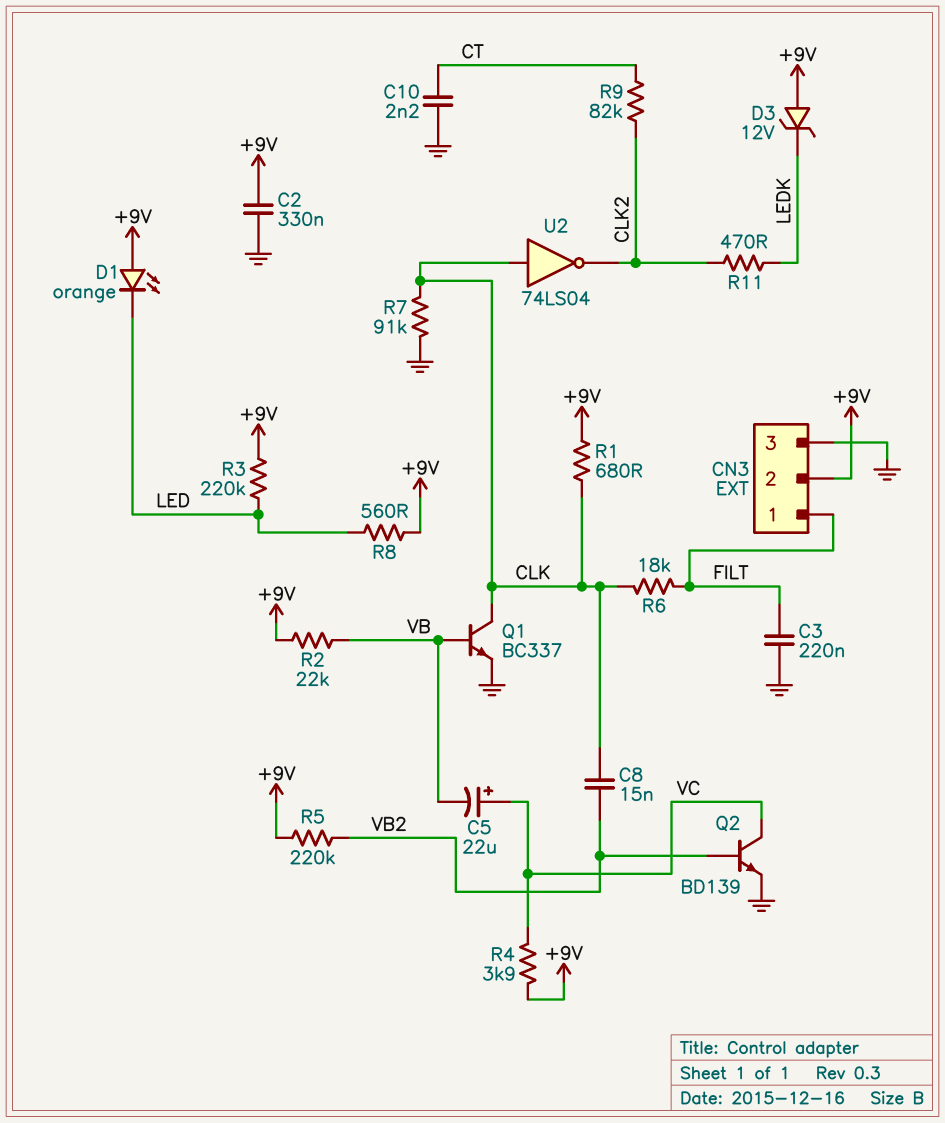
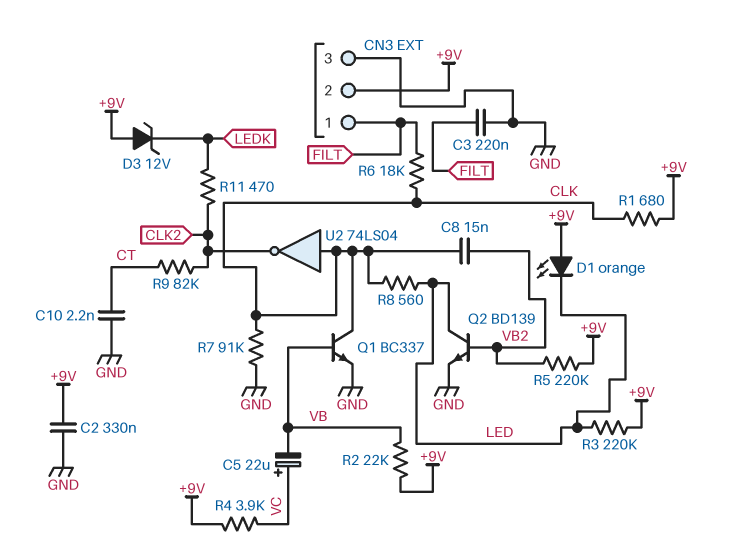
Q2: NPN BD139 (B VB2, C VC, E GND) -> NPN BD139 (B VB2, C LED, E GND)
R8: 560 (+9V, LED) -> 560 (CLK, LED)

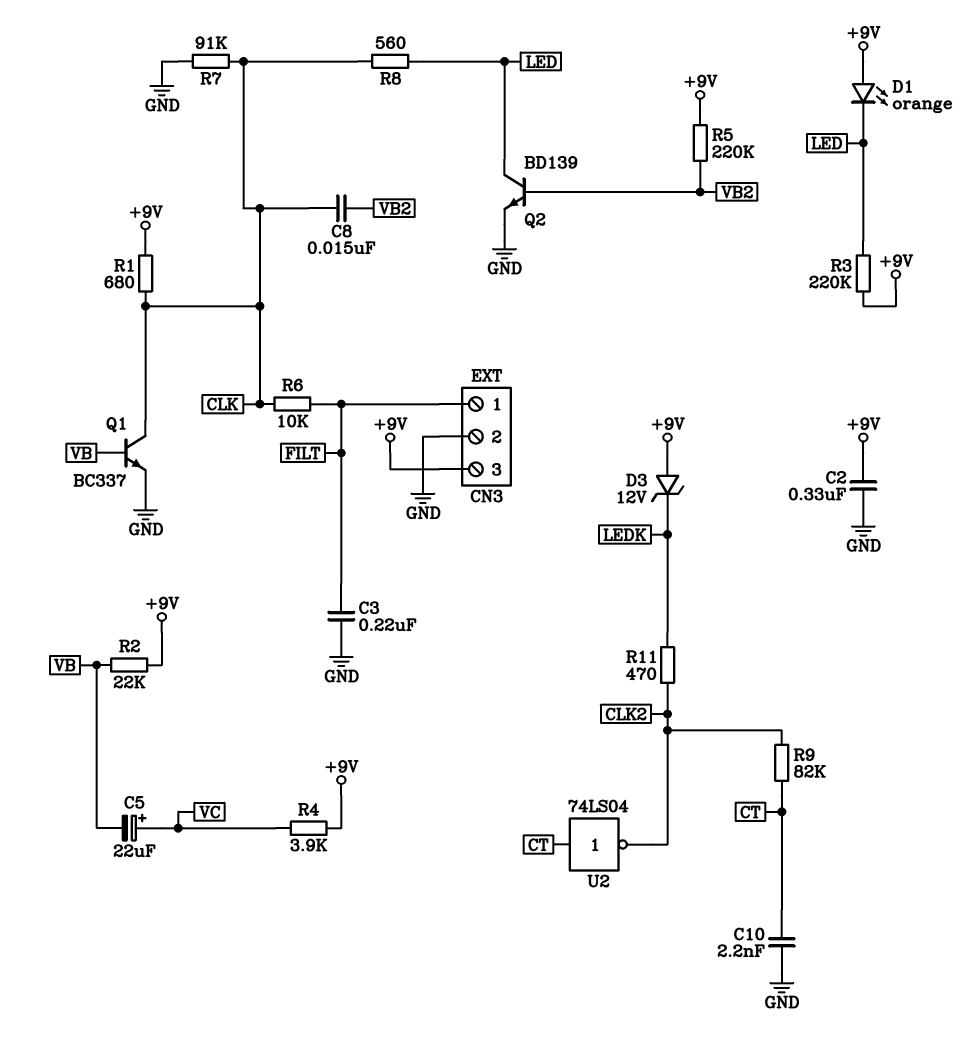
CN3 pin 2: +9V -> GND
CN3 pin 3: GND -> +9V
R6: 18k (CLK, FILT) -> 10k (CLK, FILT)
U2: NOT 74LS04 (in CLK, out CLK2) -> NOT 74LS04 (in CT, out CLK2)

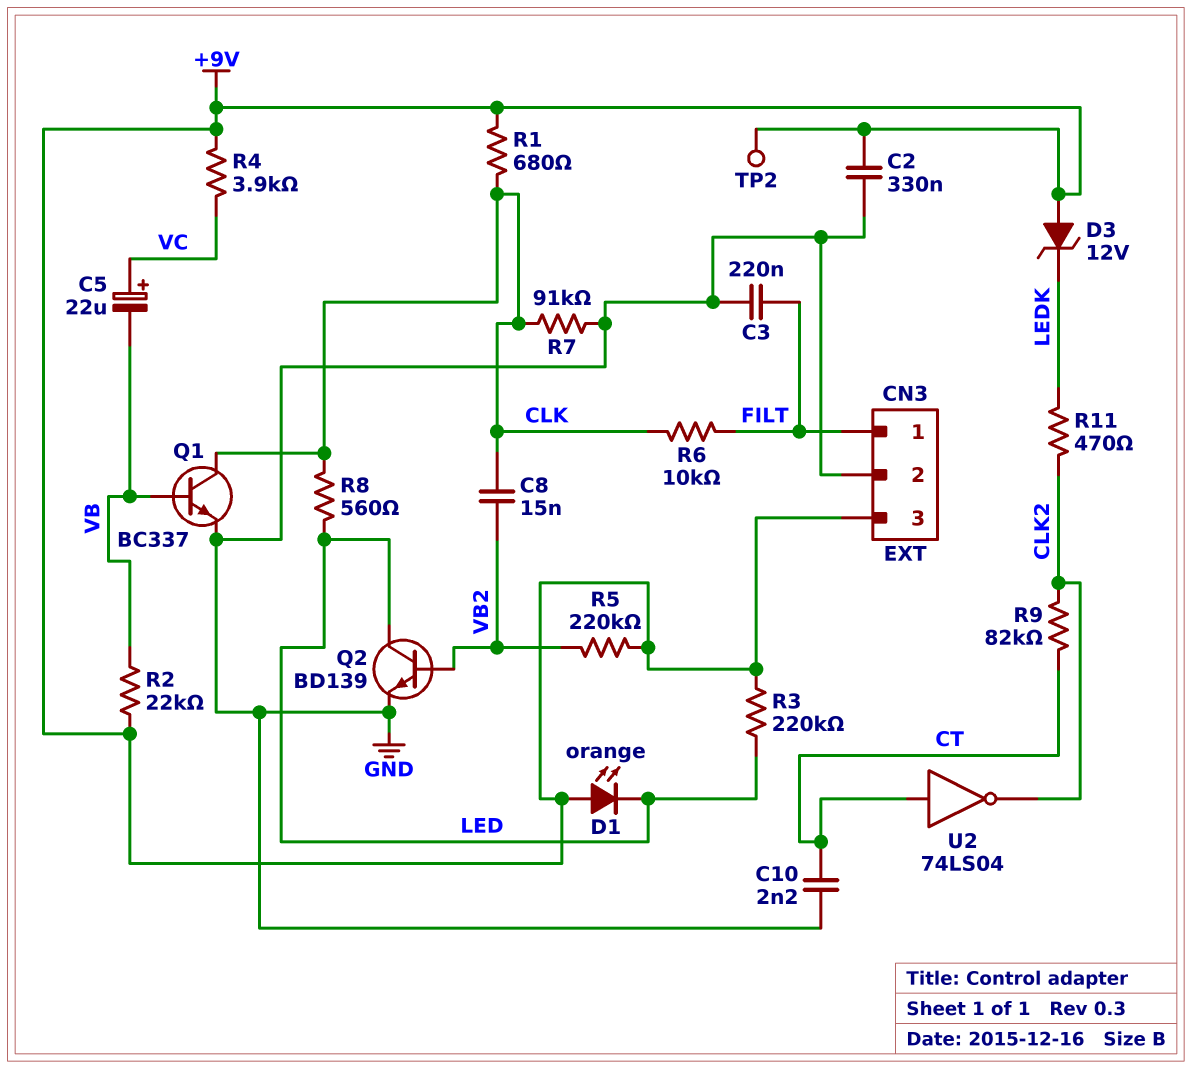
TP2: none -> test point (+9V)

